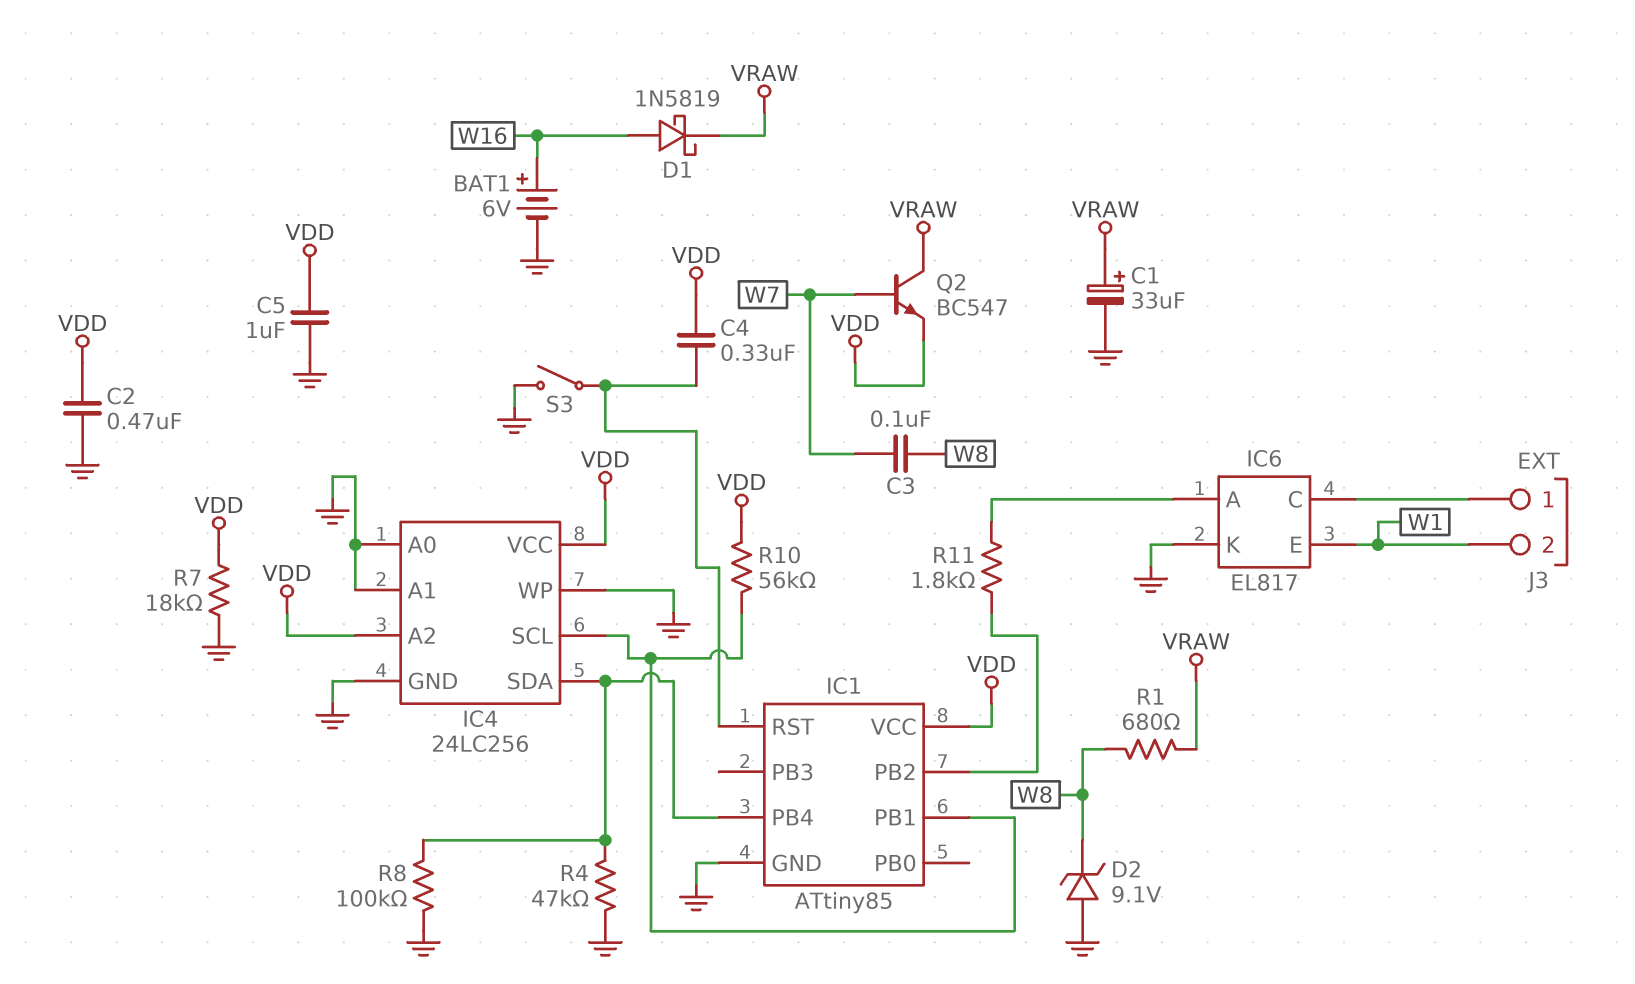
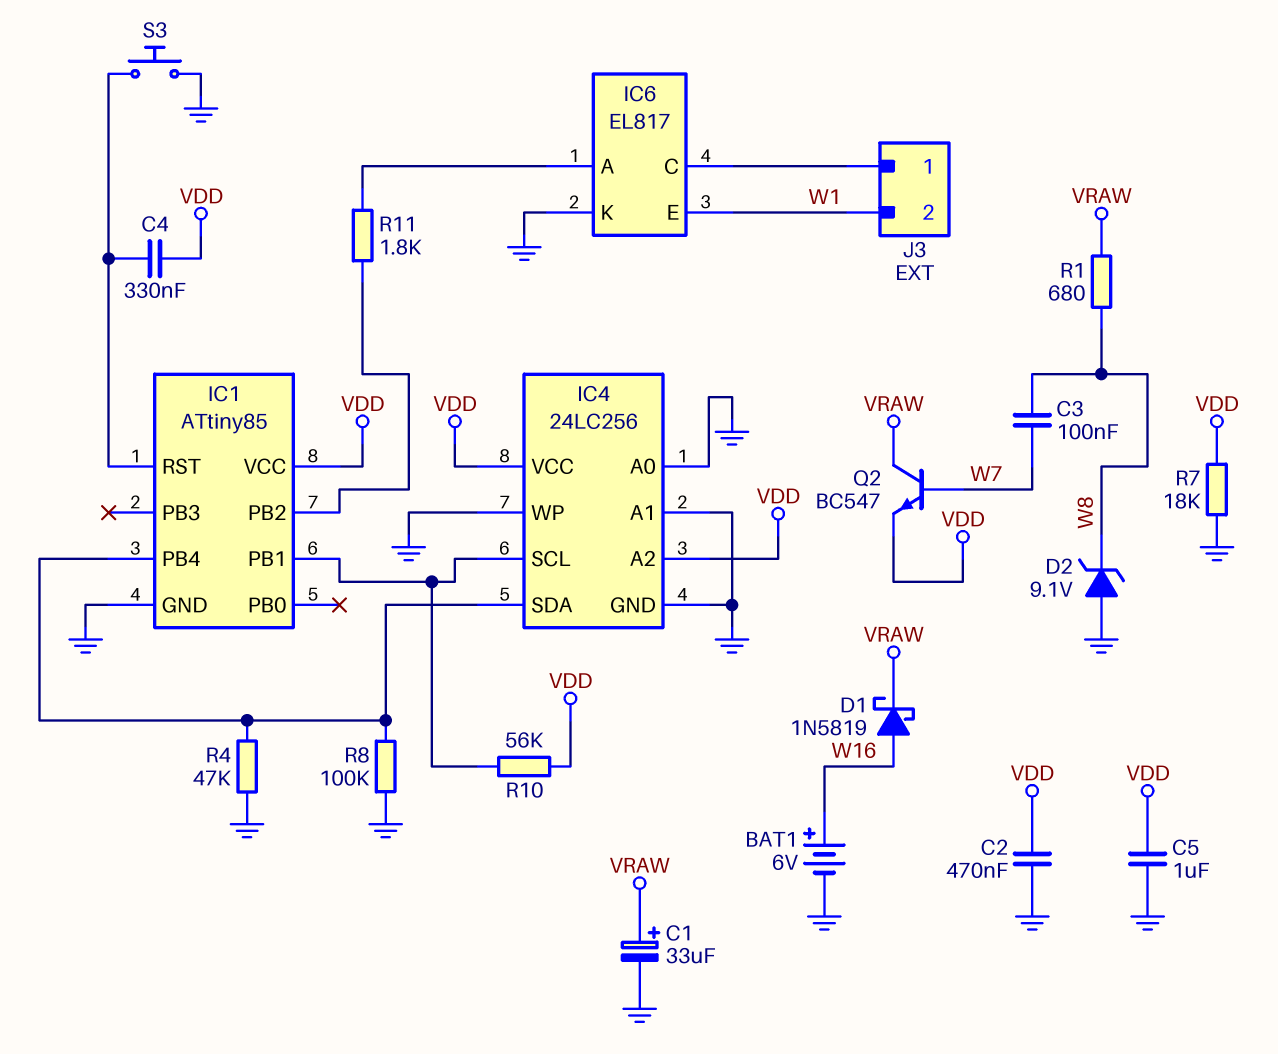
S3: switch (GND, IC1/RST) -> button (GND, IC1/RST)

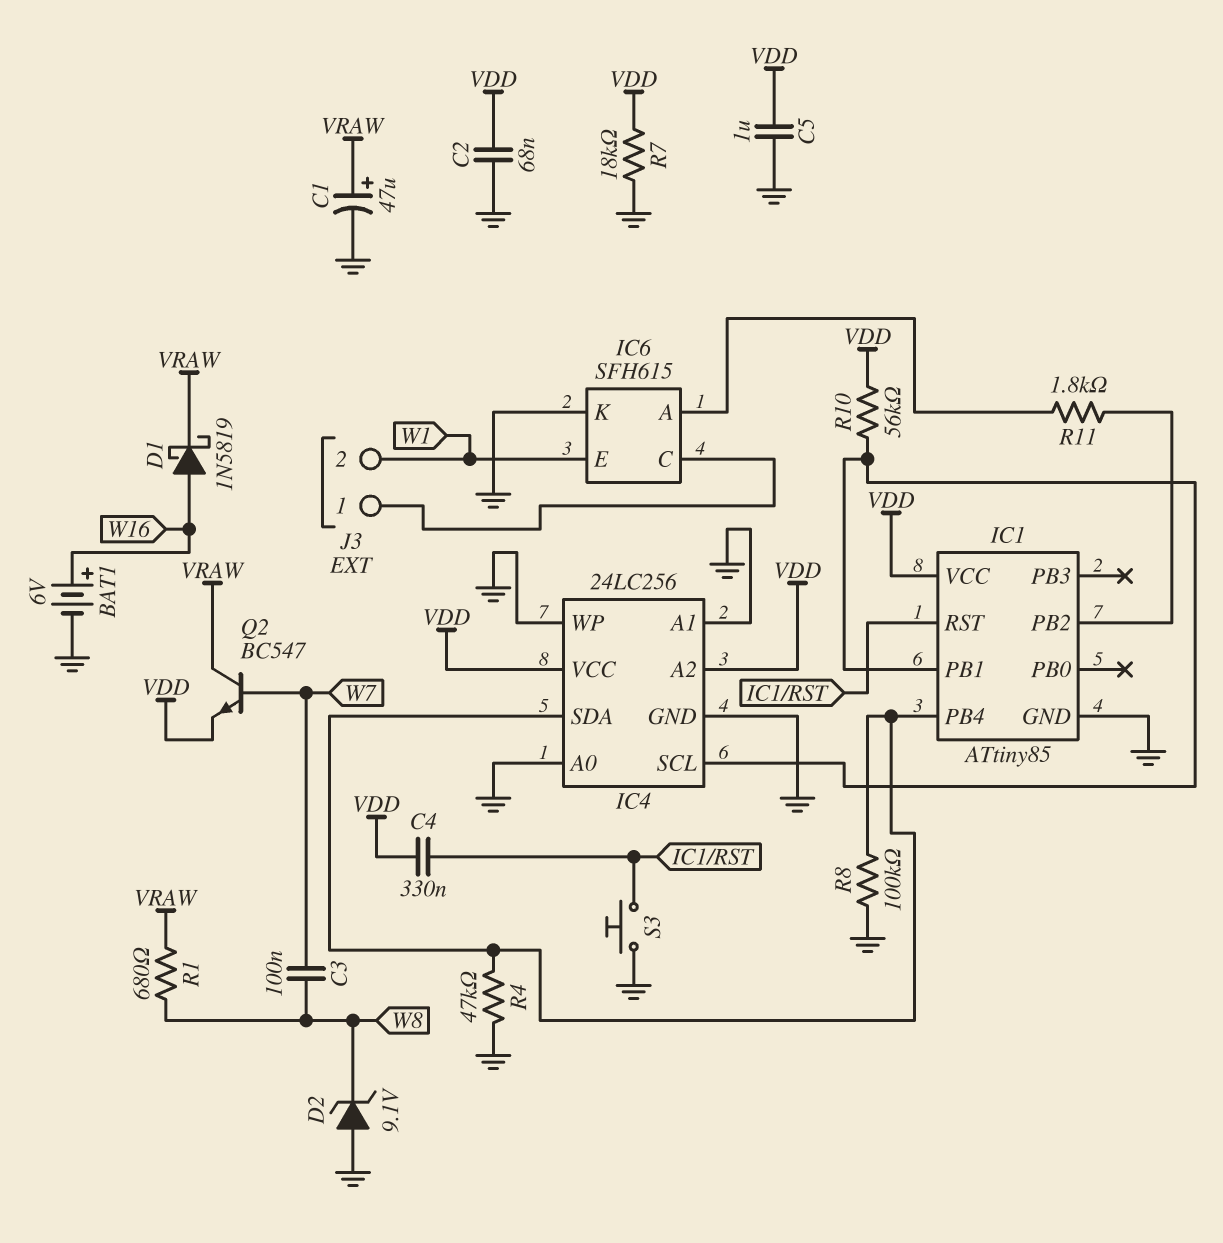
C1: 33uF (plus VRAW, minus GND) -> 47uF (plus VRAW, minus GND)
C2: 470nF (GND, VDD) -> 68nF (GND, VDD)
IC6: EL817 -> SFH615

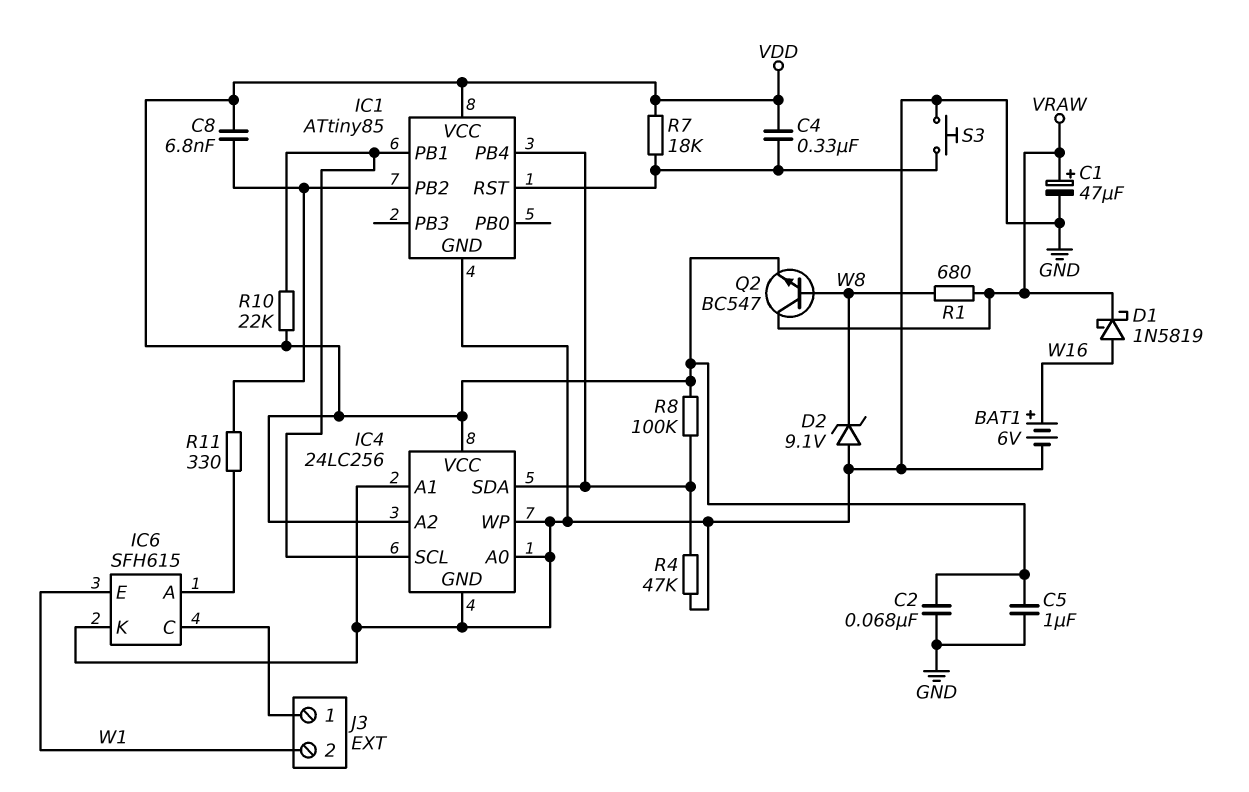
C3: 100nF (W7, W8) -> none
C8: none -> 6.8nF (IC1/PB2, VDD)
Q2: NPN BC547 (B W7, C VRAW, E VDD) -> NPN BC547 (B W8, C VRAW, E VDD)
R7: 18k (GND, VDD) -> 18k (IC1/RST, VDD)
R8: 100k (GND, IC1/PB4) -> 100k (IC1/PB4, VDD)
R10: 56k (IC1/PB1, VDD) -> 22k (IC1/PB1, VDD)
R11: 1.8k (IC1/PB2, IC6/A) -> 330 (IC1/PB2, IC6/A)

